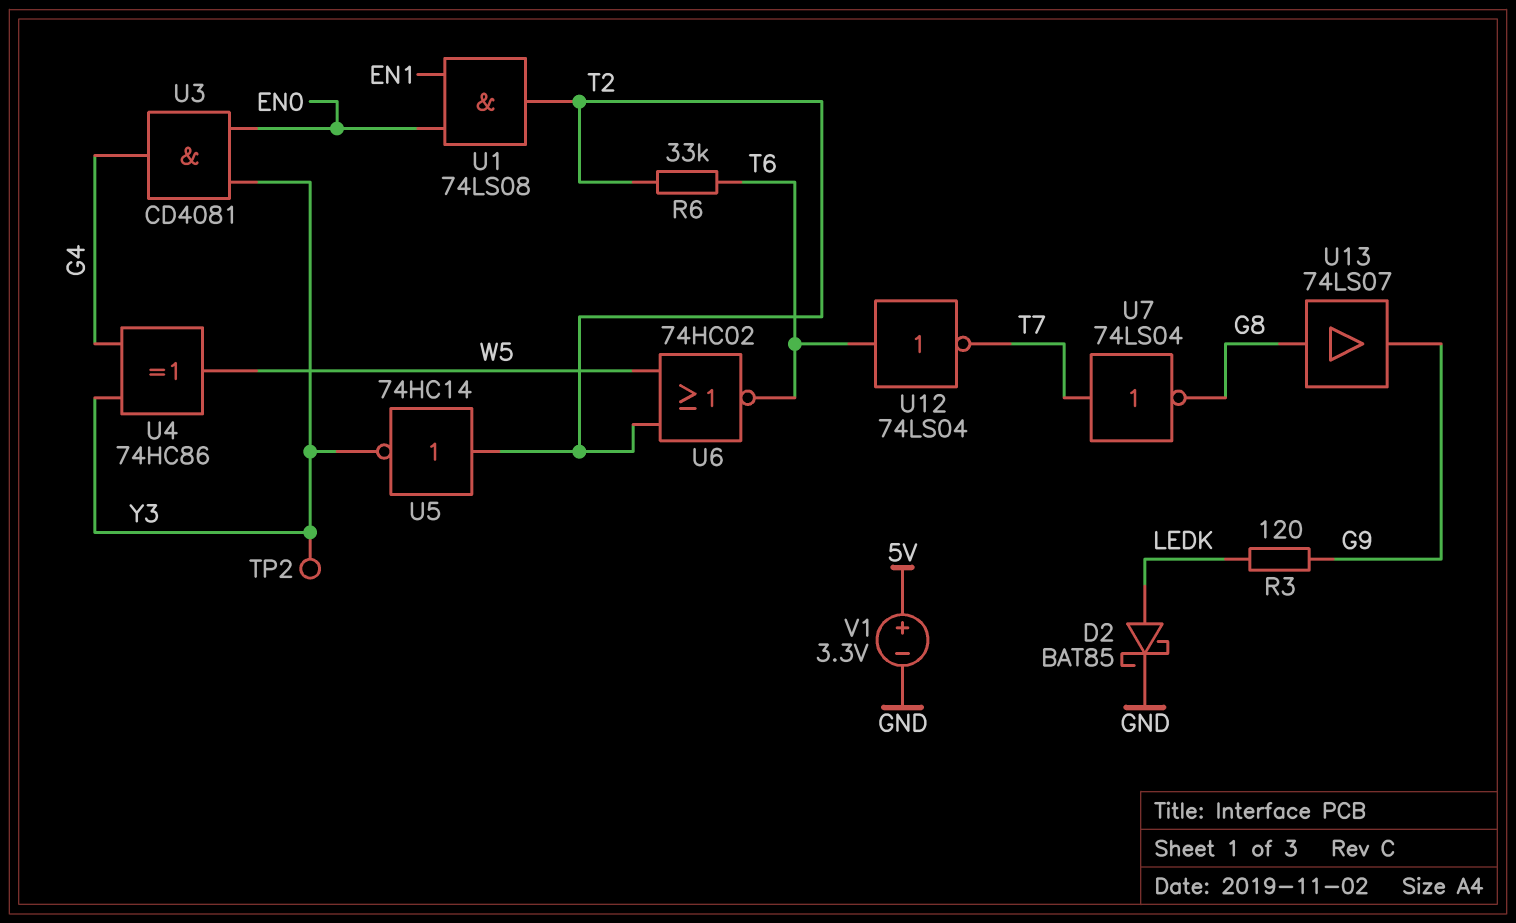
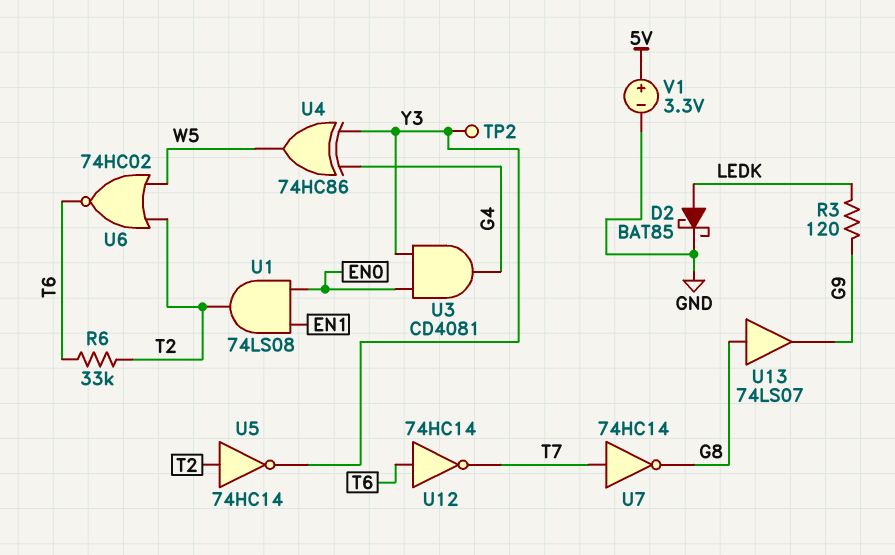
U7: NOT 74LS04 (in T7, out G8) -> NOT 74HC14 (in T7, out G8)
U12: NOT 74LS04 (in T6, out T7) -> NOT 74HC14 (in T6, out T7)

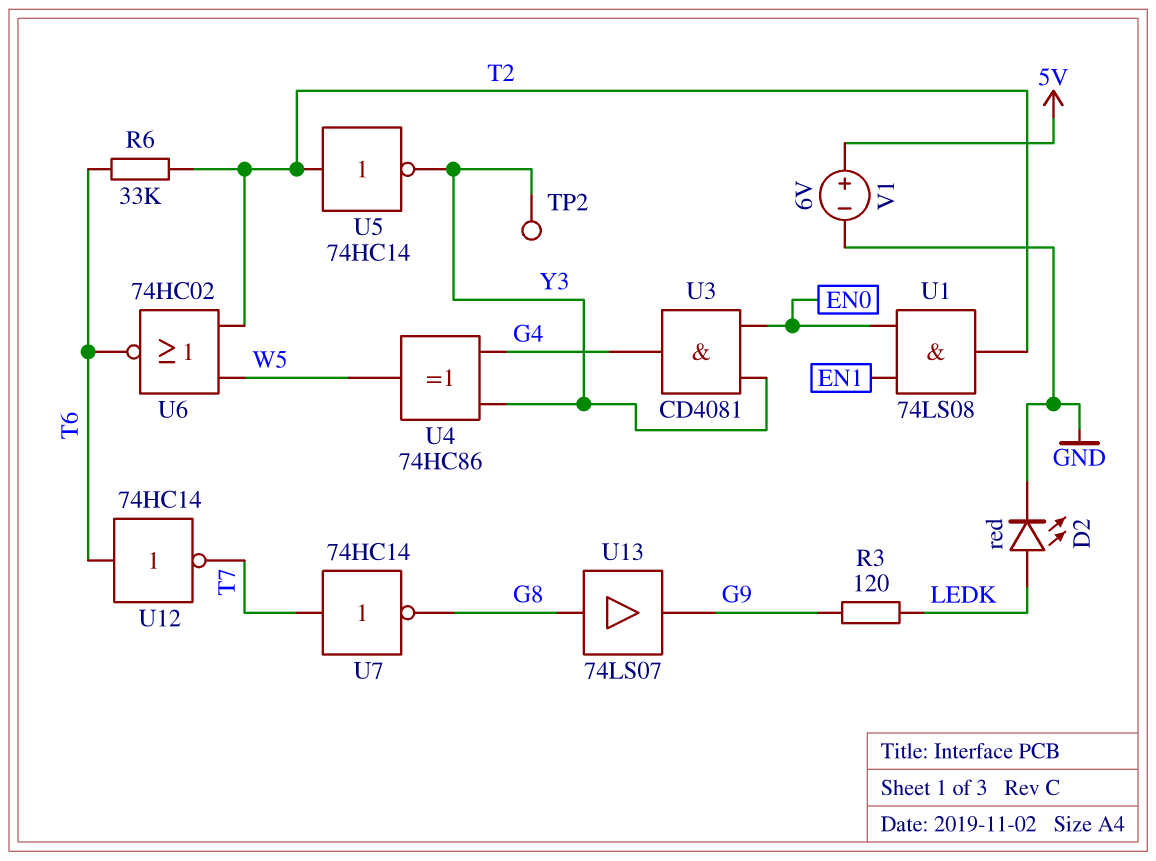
D2: schottky BAT85 (A LEDK, K GND) -> LED red (A LEDK, K GND)
V1: 3.3V (plus 5V, minus GND) -> 6V (plus 5V, minus GND)

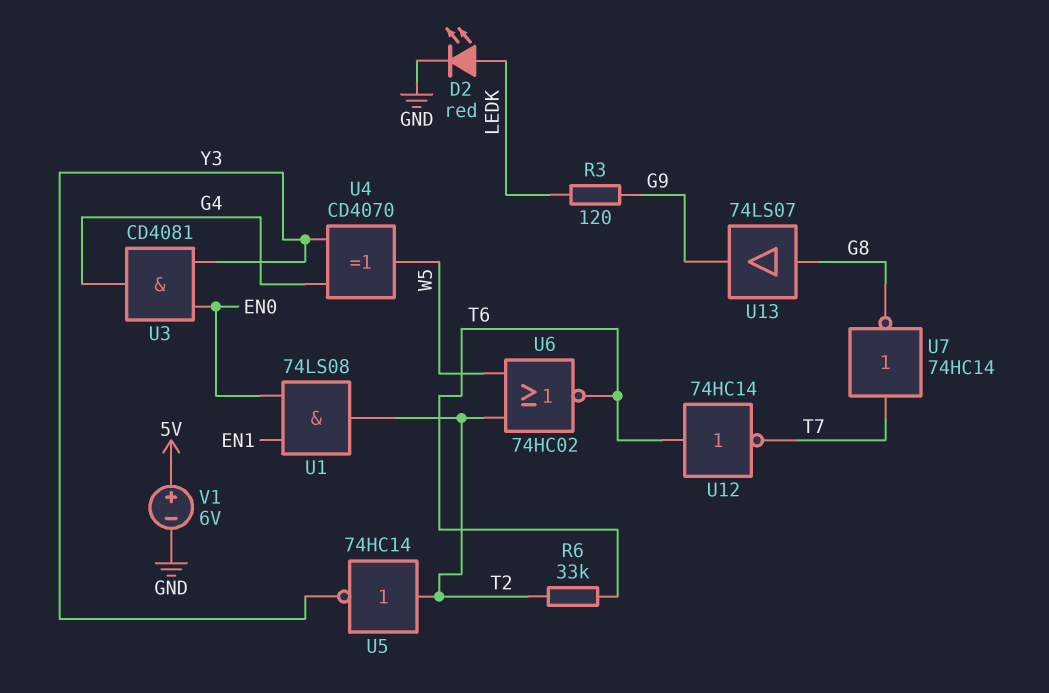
TP2: test point (Y3) -> none
U4: XOR 74HC86 (in G4, in Y3, out W5) -> XOR CD4070 (in G4, in Y3, out W5)

